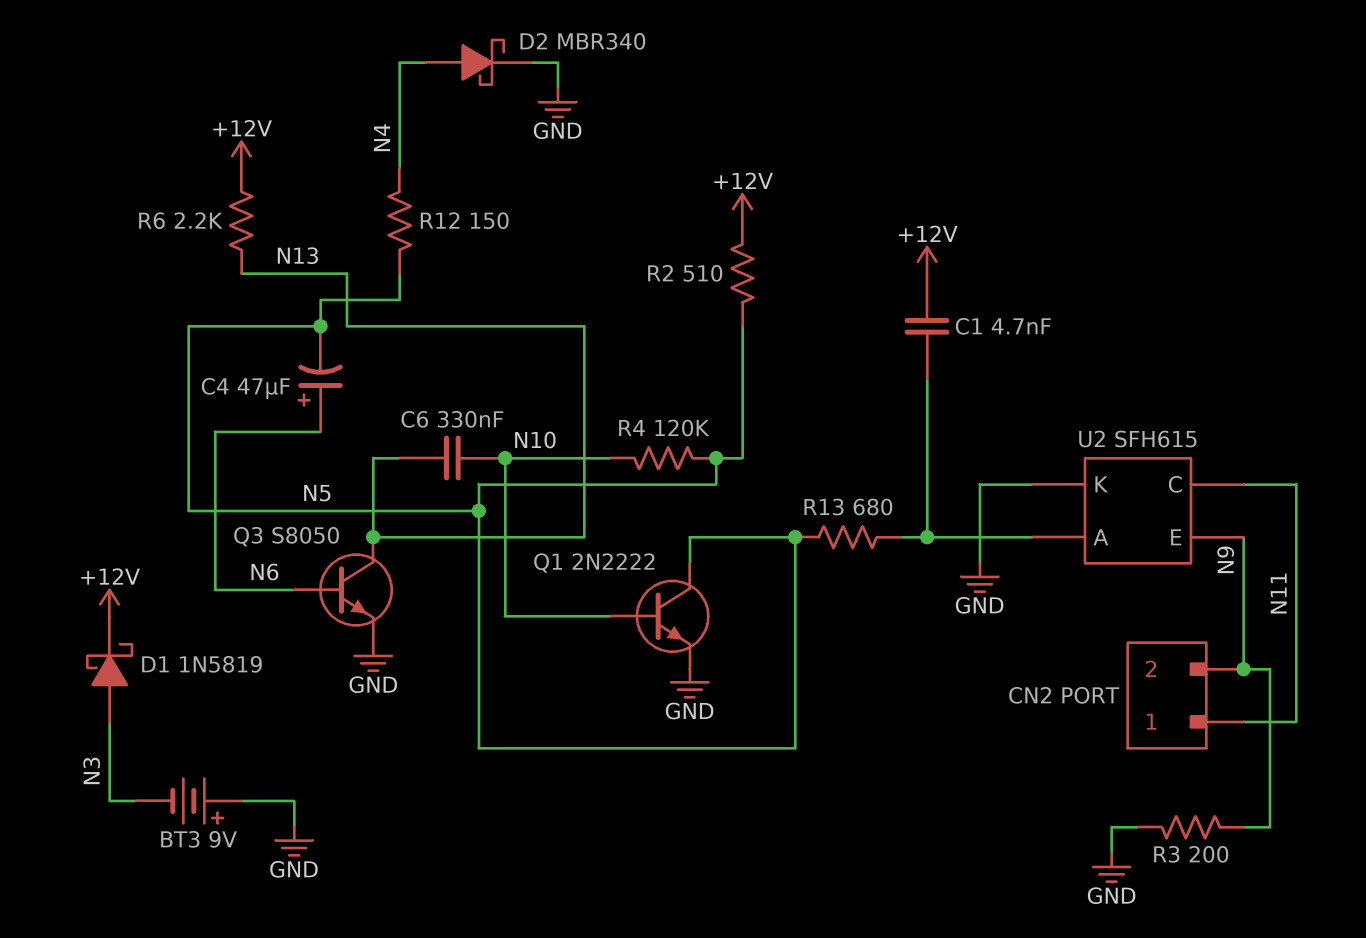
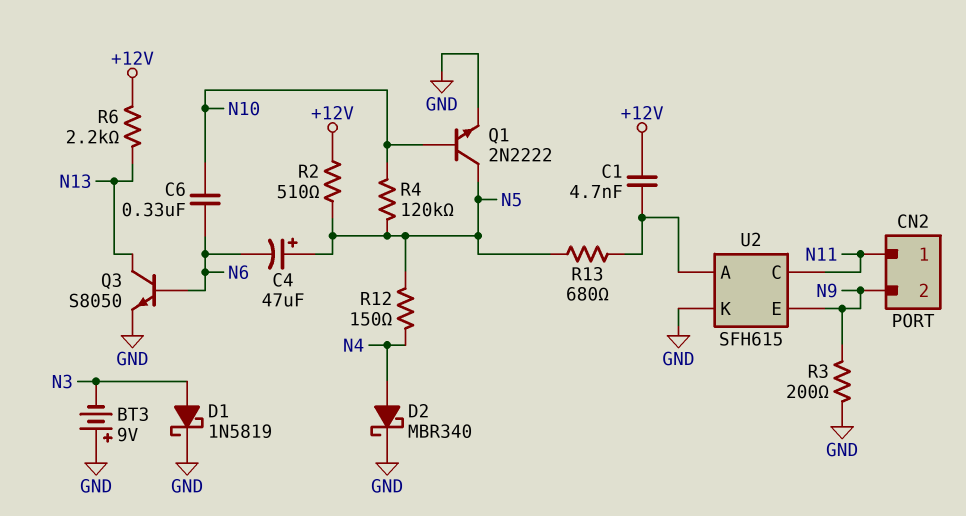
C4: 47uF (plus N6, minus N5) -> 47uF (plus N5, minus N6)
C6: 330nF (N10, N13) -> 330nF (N6, N10)
D1: schottky 1N5819 (A N3, K +12V) -> schottky 1N5819 (A N3, K GND)

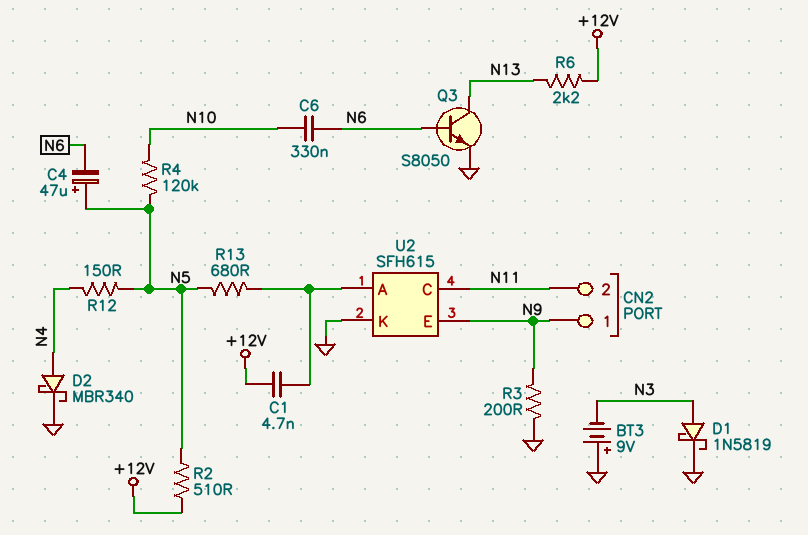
CN2 pin 1: N11 -> N9
CN2 pin 2: N9 -> N11
Q1: NPN 2N2222 (B N10, C N5, E GND) -> none

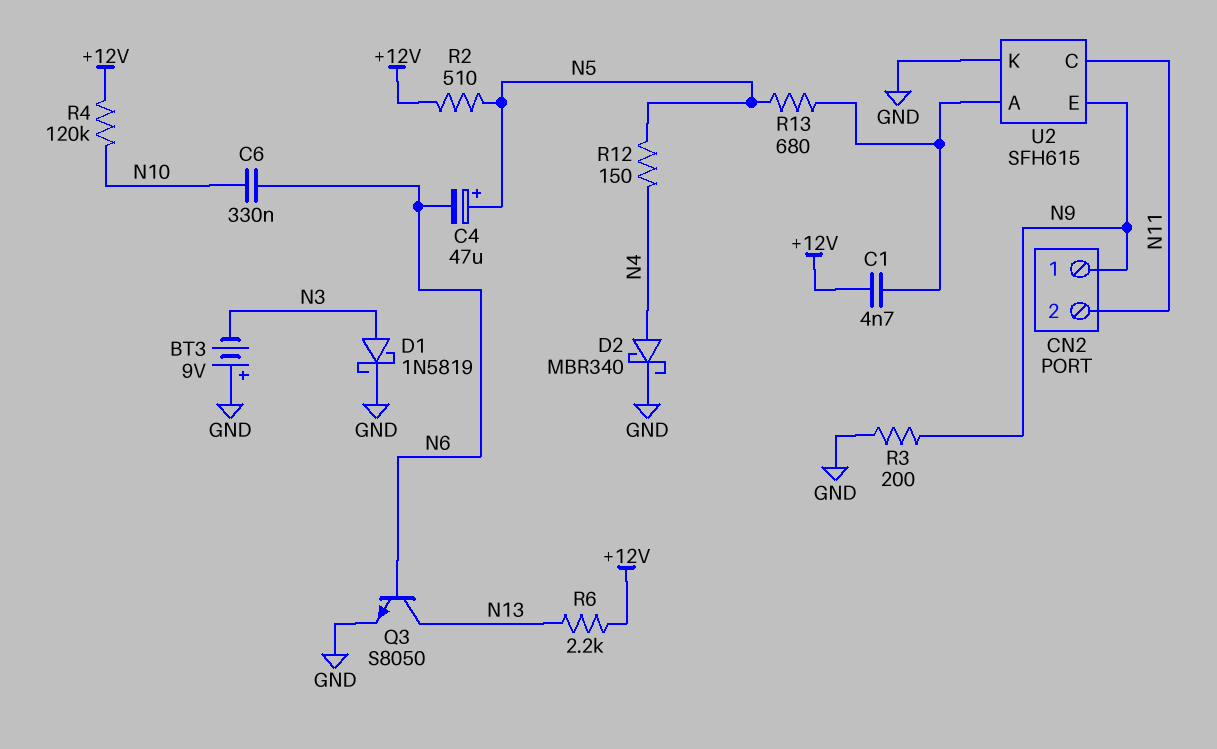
R4: 120k (N5, N10) -> 120k (+12V, N10)

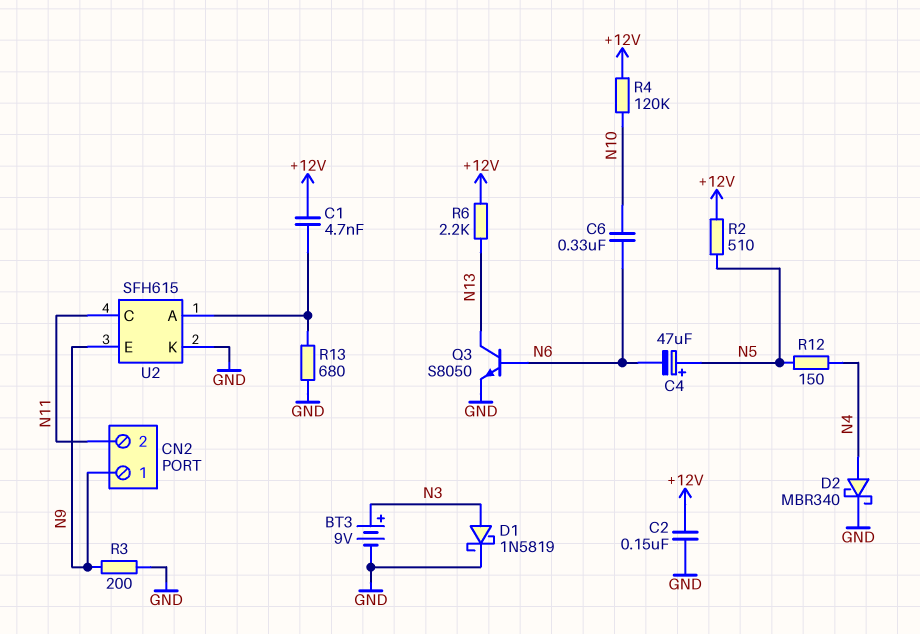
BT3: 9V (plus GND, minus N3) -> 9V (plus N3, minus GND)
C2: none -> 150nF (+12V, GND)
R13: 680 (N5, U2/A) -> 680 (GND, U2/A)

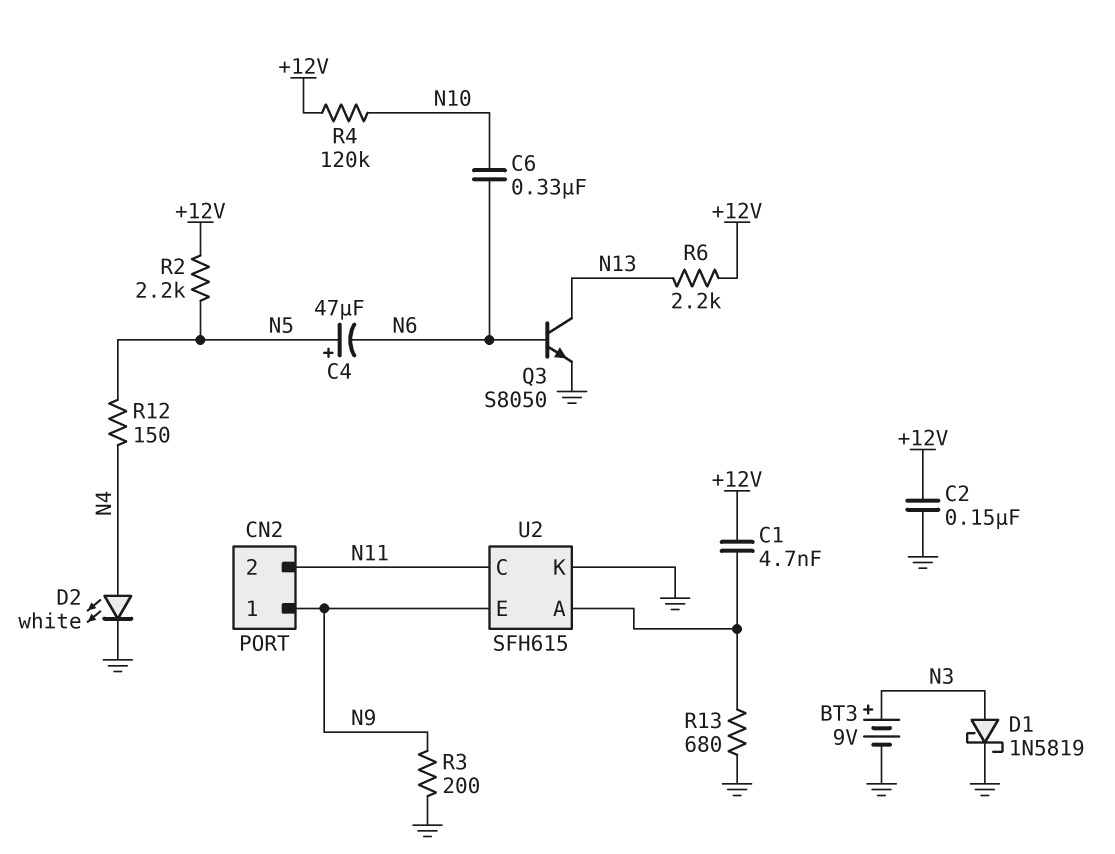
D2: schottky MBR340 (A N4, K GND) -> LED white (A N4, K GND)
R2: 510 (+12V, N5) -> 2.2k (+12V, N5)

